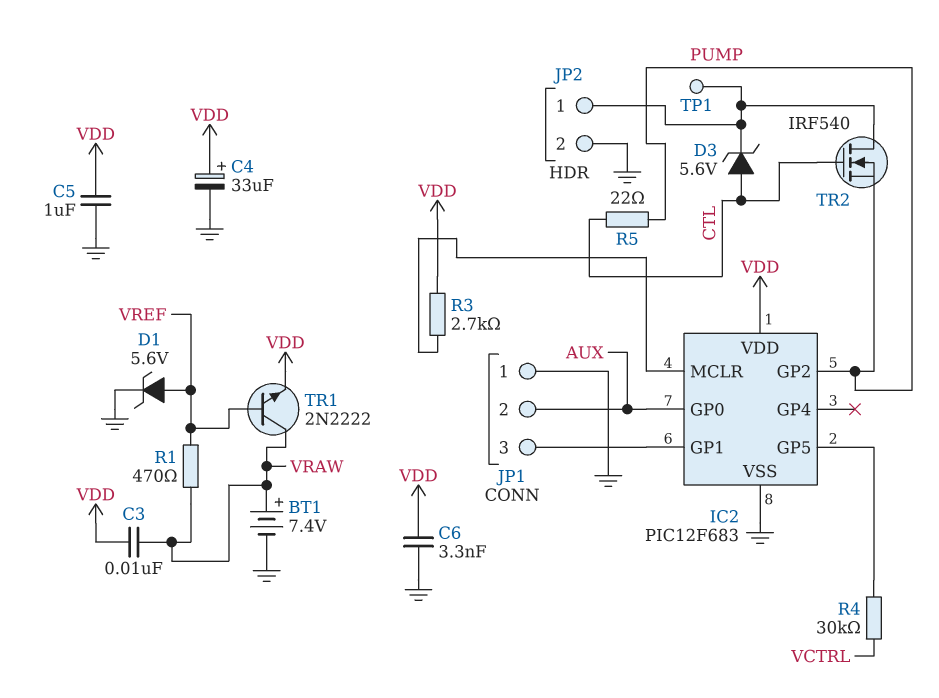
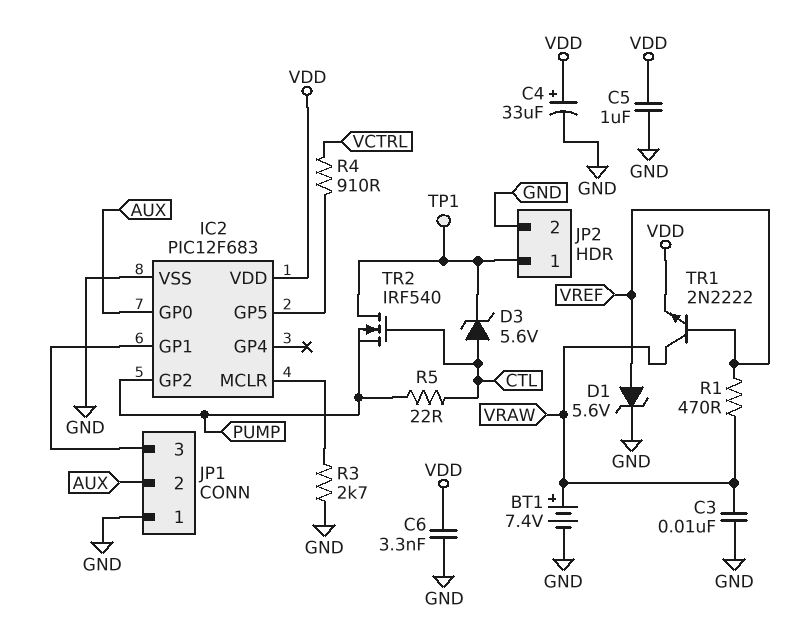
C3: 10nF (VDD, VRAW) -> 10nF (GND, VRAW)
R3: 2.7k (IC2/MCLR, VDD) -> 2.7k (GND, IC2/MCLR)
R4: 30k (IC2/GP5, VCTRL) -> 910 (IC2/GP5, VCTRL)

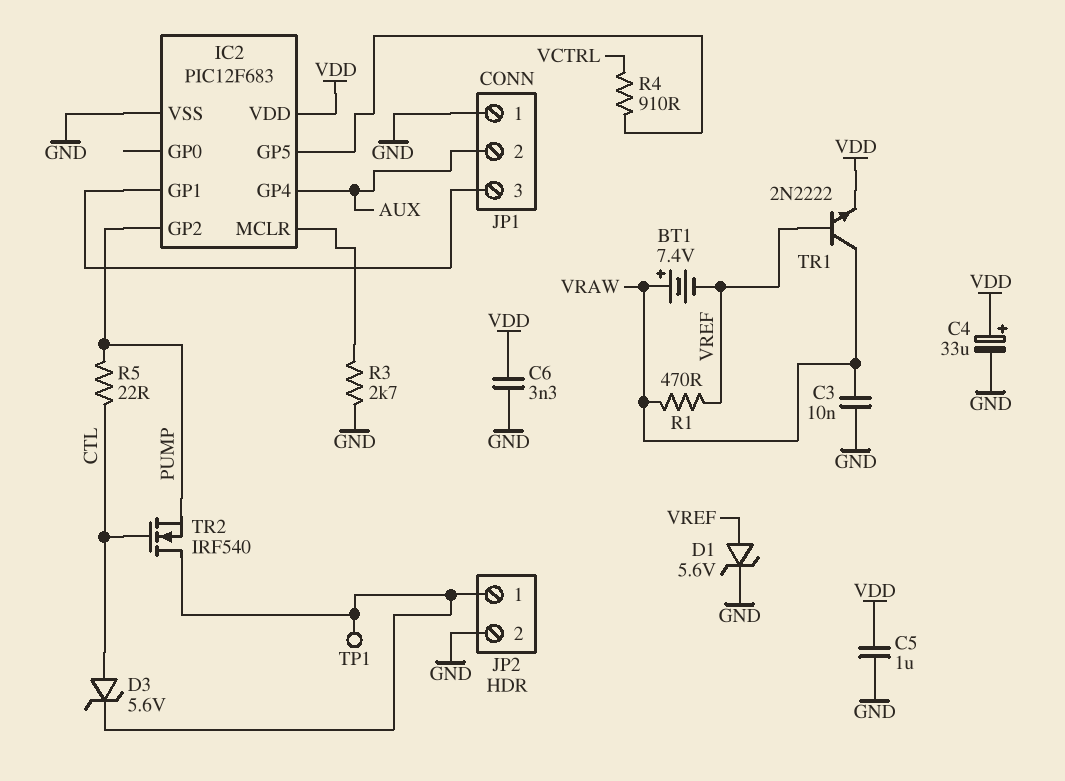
BT1: 7.4V (plus VRAW, minus GND) -> 7.4V (plus VRAW, minus VREF)
IC2 pin GP0: AUX -> none
IC2 pin GP4: none -> AUX

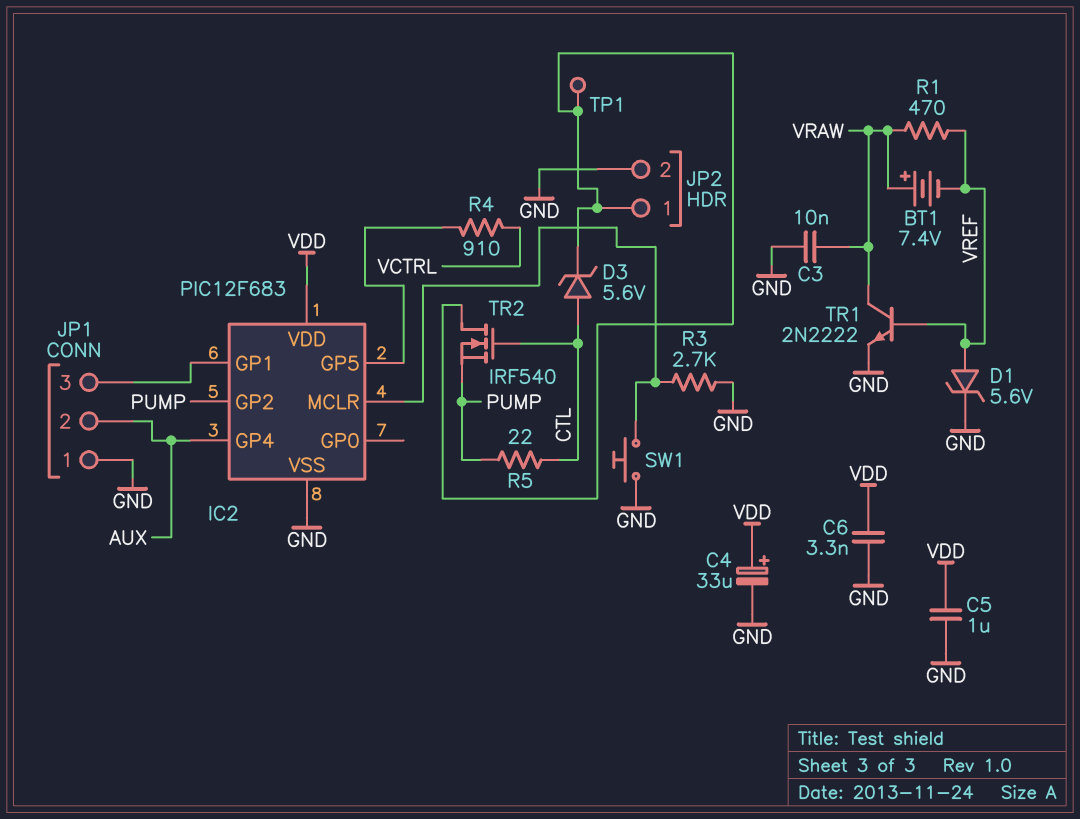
SW1: none -> button (GND, IC2/MCLR)
TR1: NPN 2N2222 (B VREF, C VRAW, E VDD) -> NPN 2N2222 (B VREF, C VRAW, E GND)

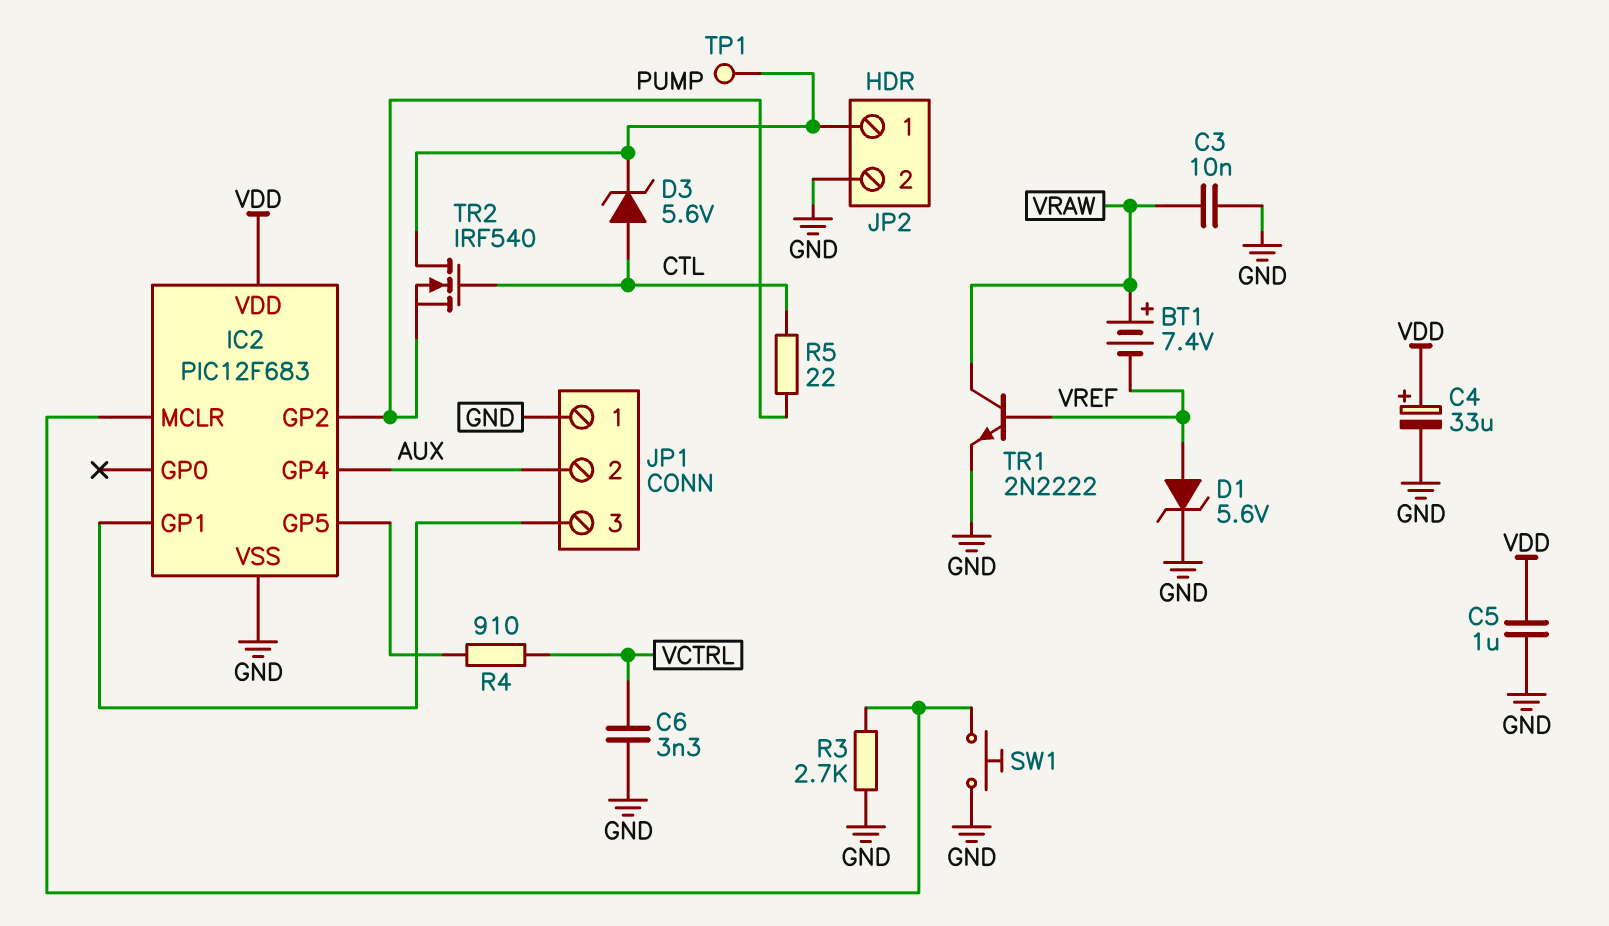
C6: 3.3nF (GND, VDD) -> 3.3nF (GND, VCTRL)
R1: 470 (VRAW, VREF) -> none

